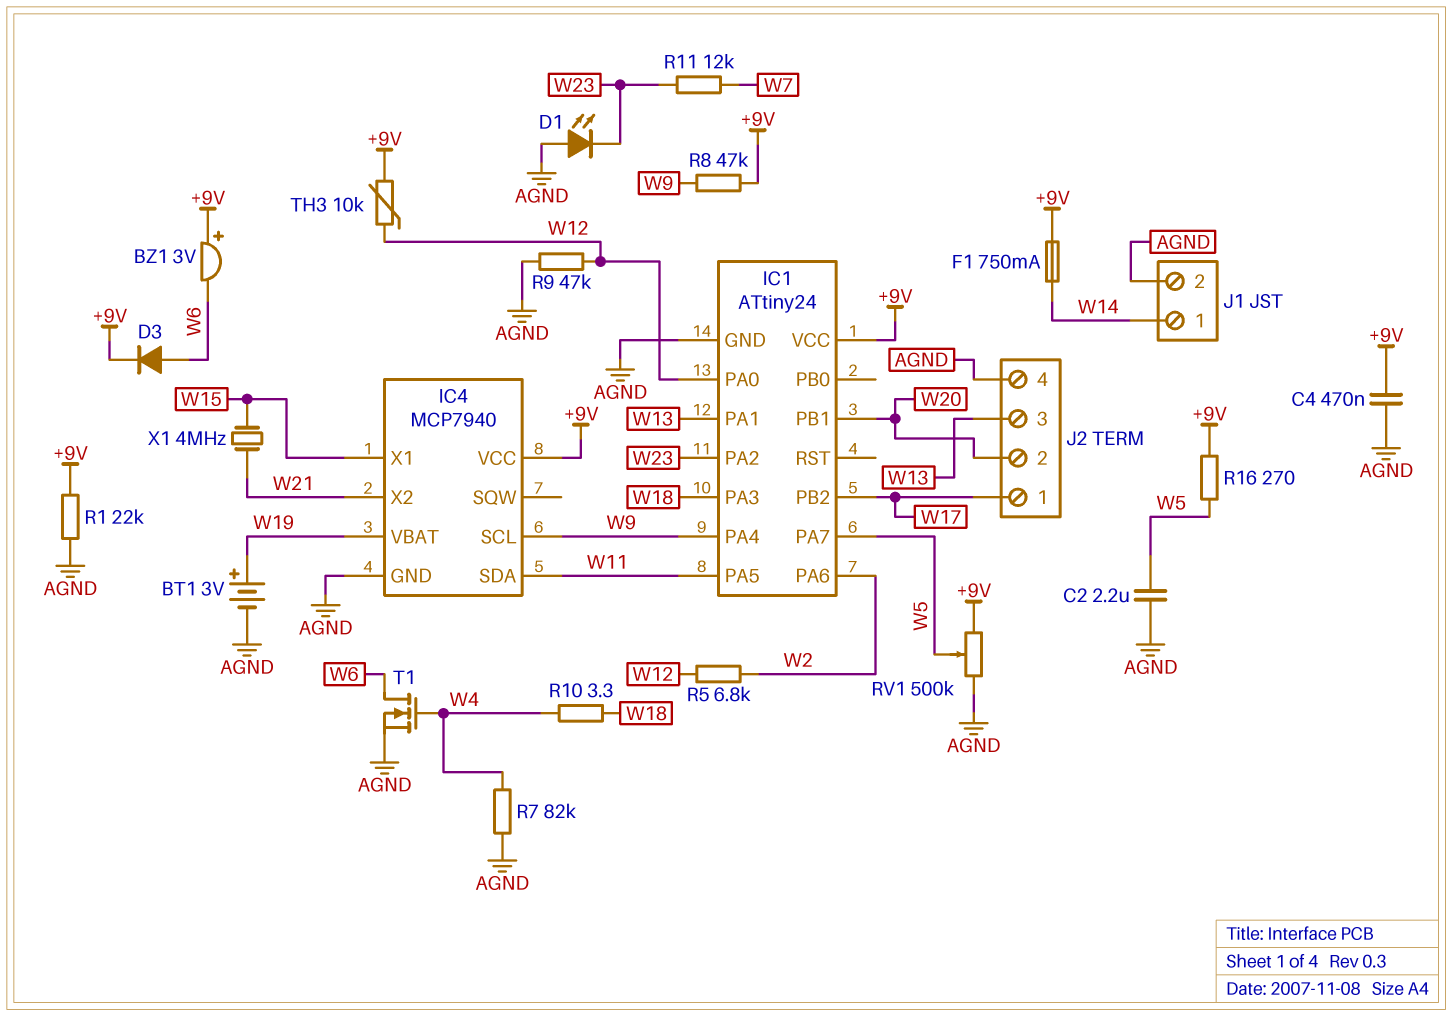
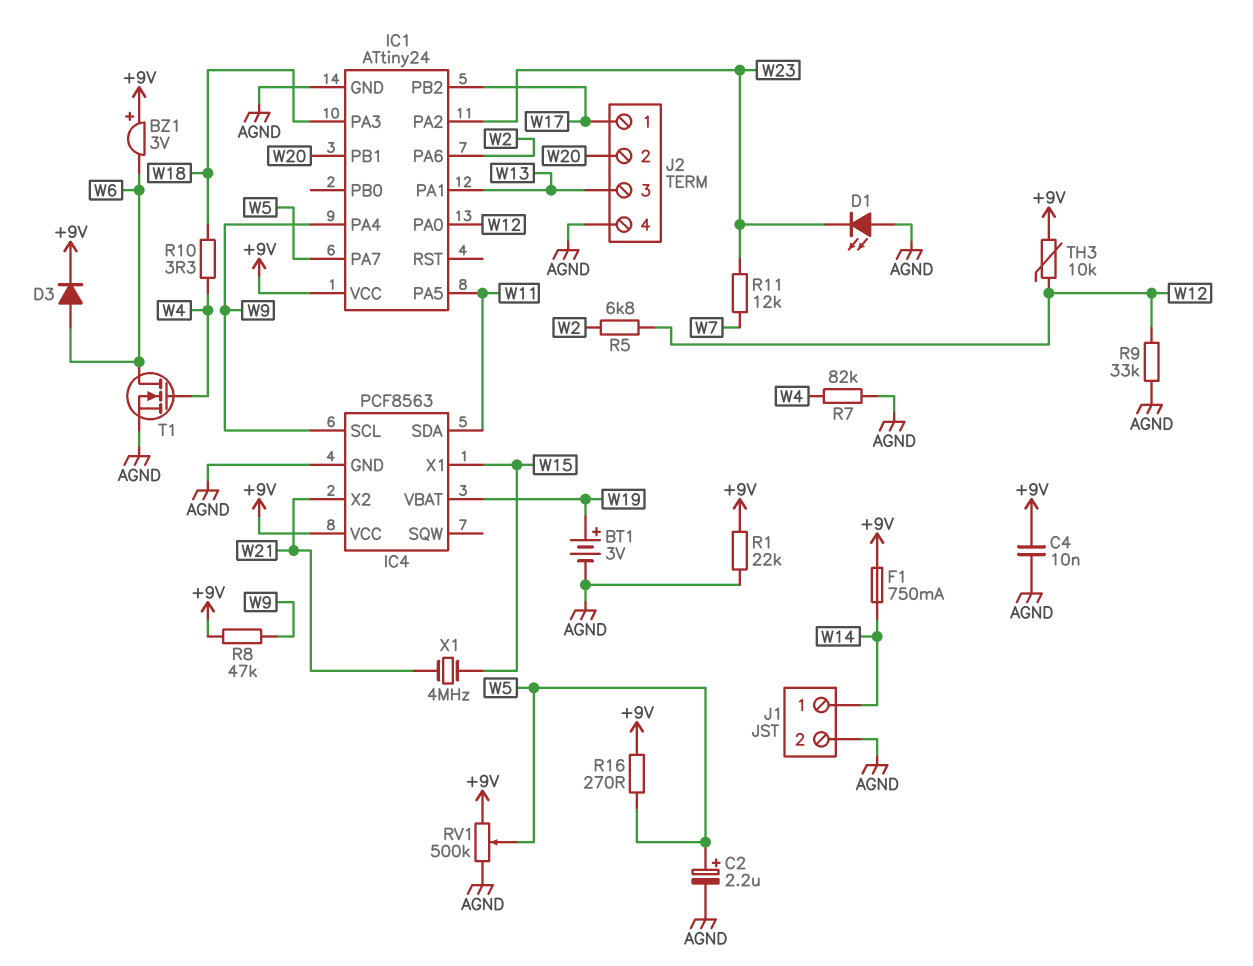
C2: 2.2uF (AGND, W5) -> 2.2uF (plus W5, minus AGND)
C4: 470nF (+9V, AGND) -> 10nF (+9V, AGND)
IC4: MCP7940 -> PCF8563
R9: 47k (AGND, W12) -> 33k (AGND, W12)

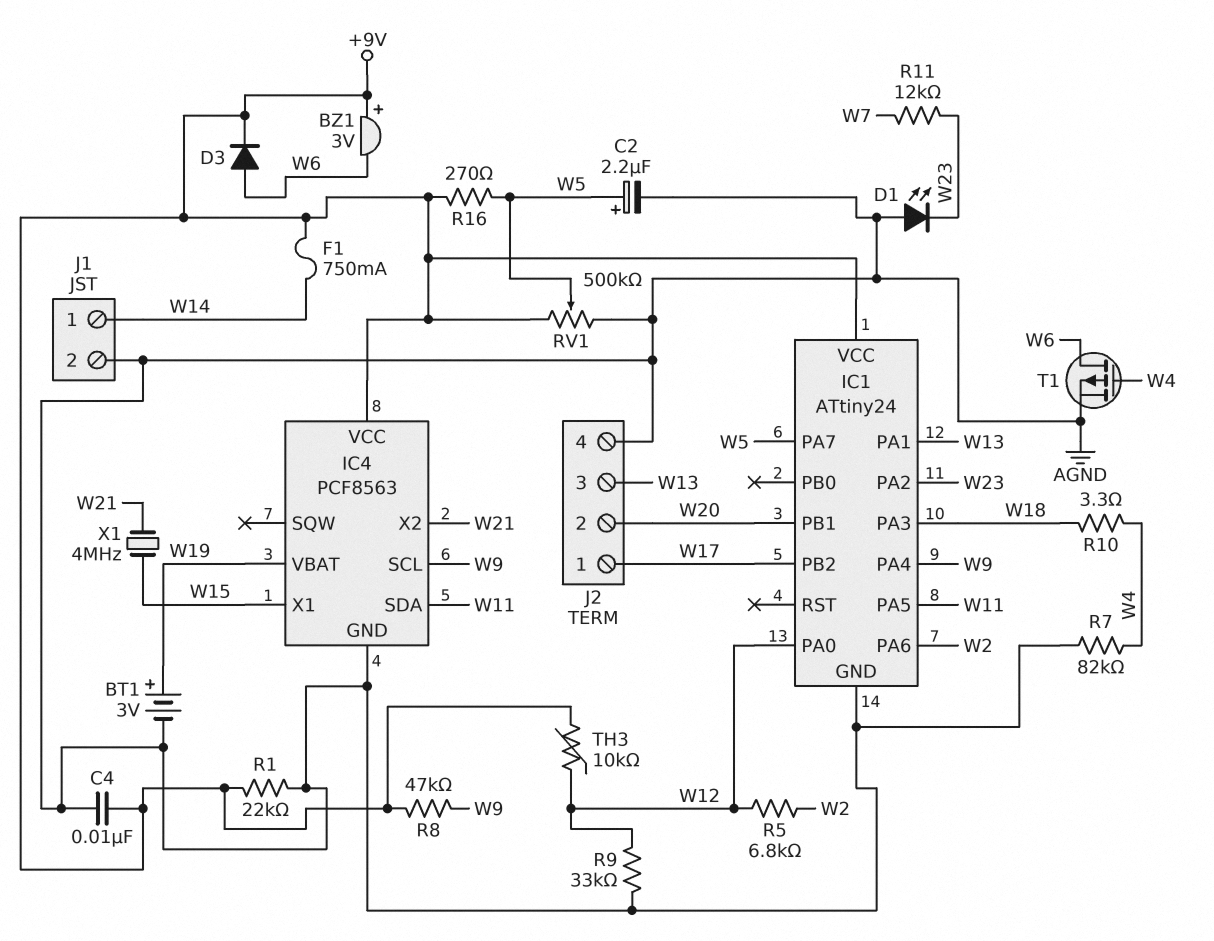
T1: NMOS (G W4, D W6, S AGND) -> PMOS (G W4, D W6, S AGND)

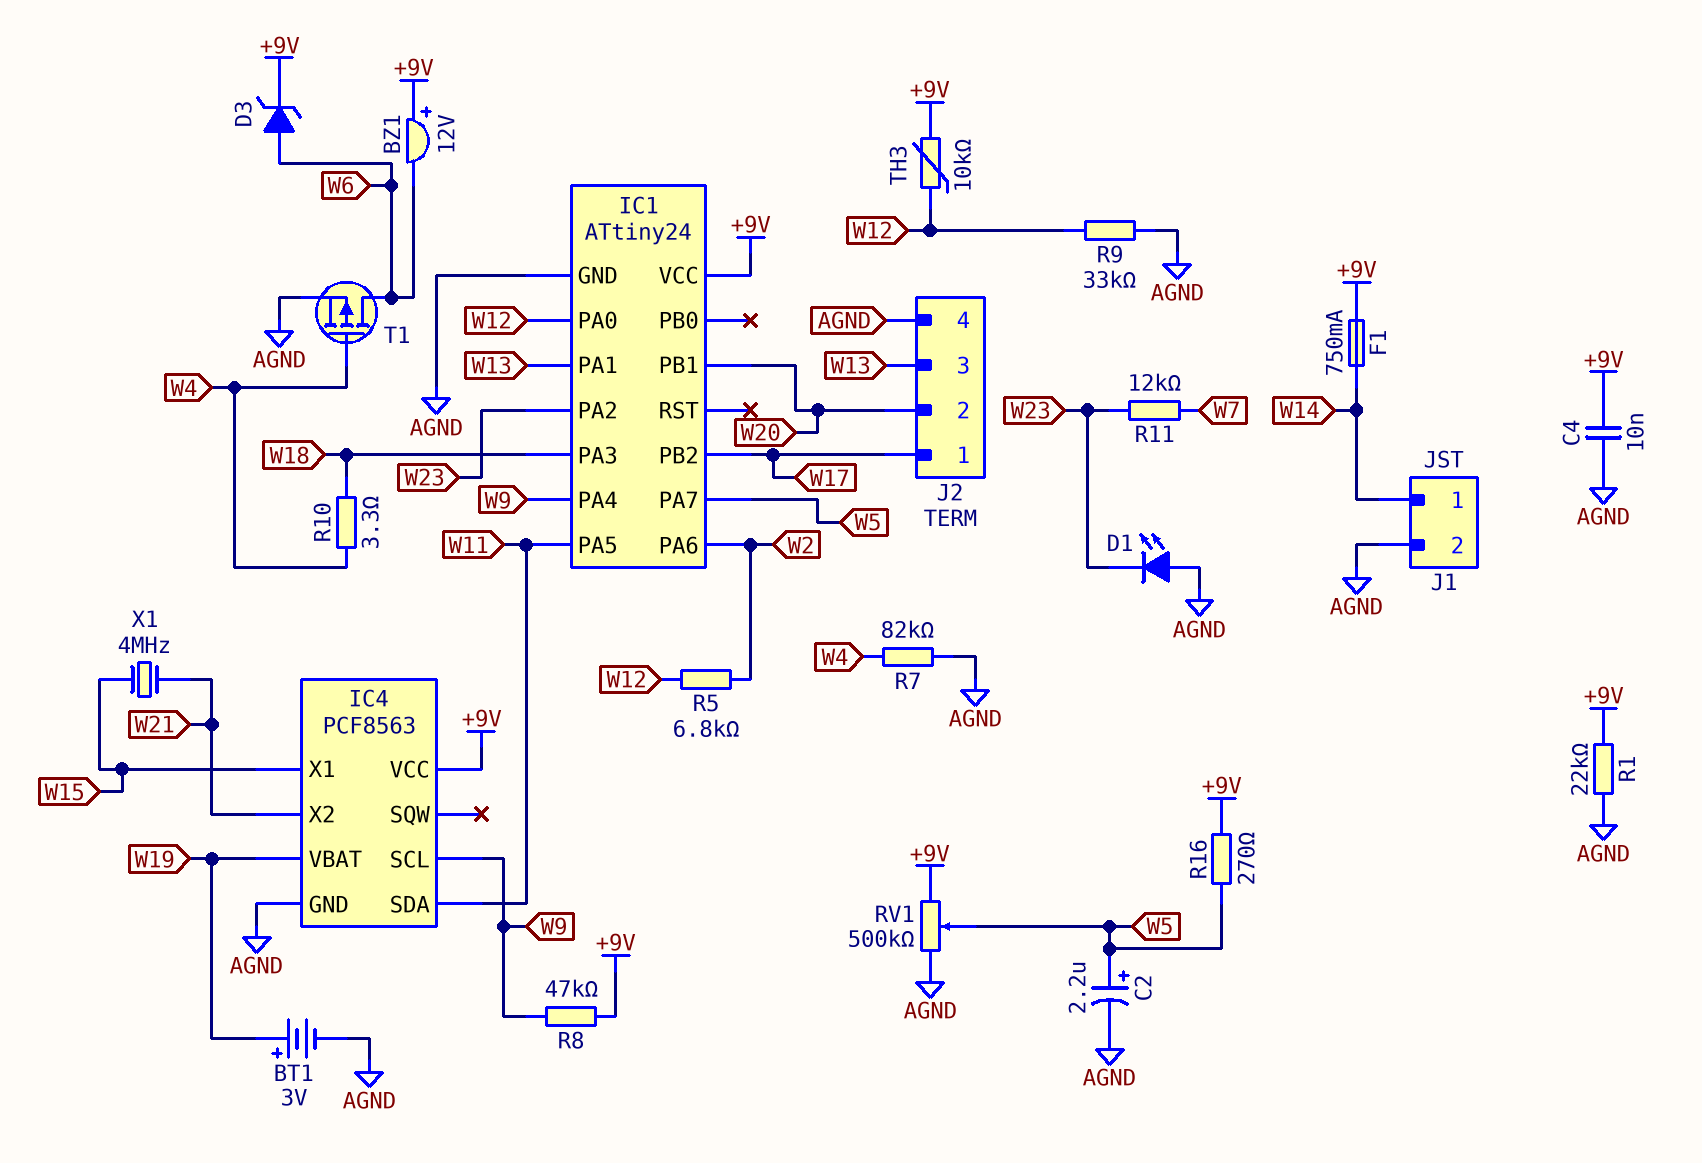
BZ1: buzzer 3V (plus +9V, minus W6) -> buzzer 12V (plus +9V, minus W6)
D3: diode (A W6, K +9V) -> zener (A W6, K +9V)

